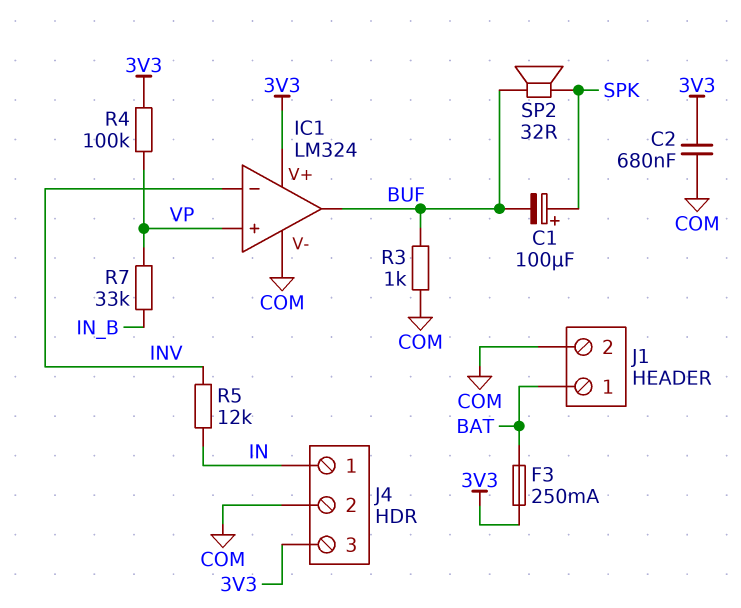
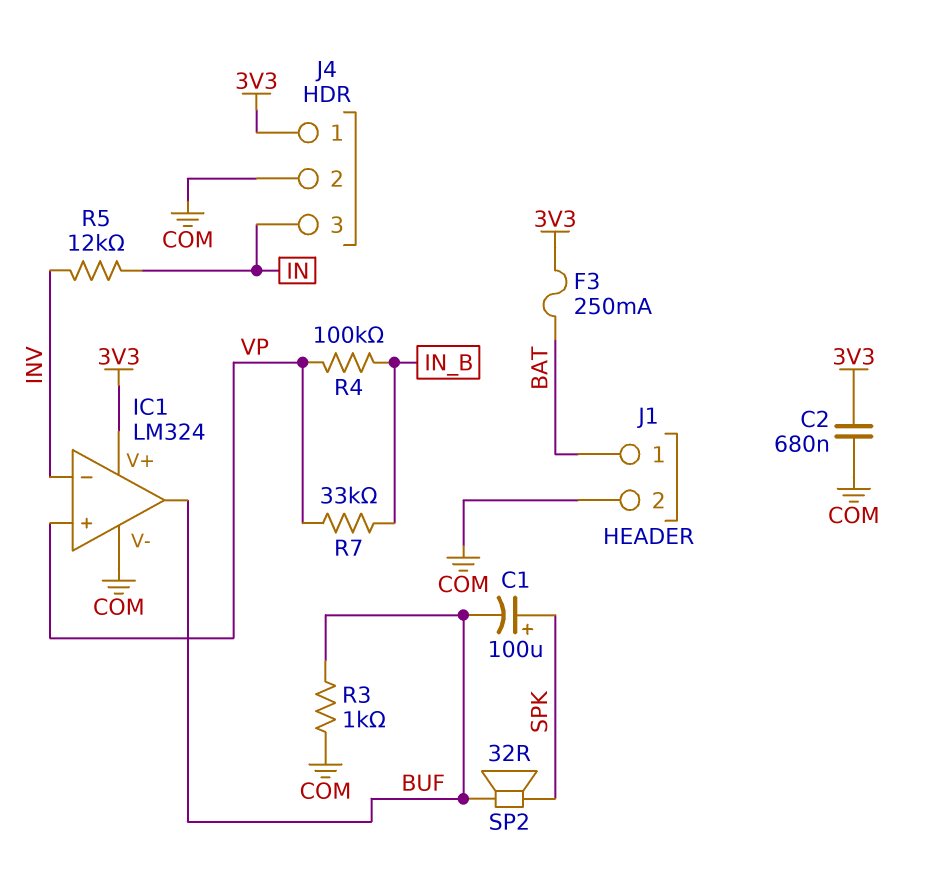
J4 pin 1: IN -> 3V3
J4 pin 3: 3V3 -> IN
R4: 100k (3V3, VP) -> 100k (IN_B, VP)

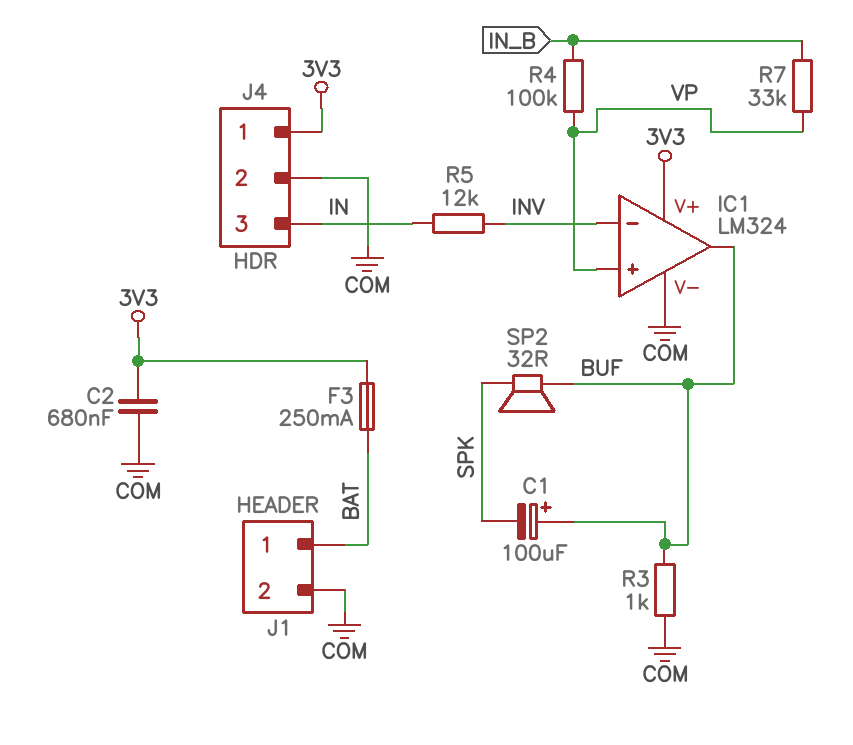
C1: 100uF (plus SPK, minus BUF) -> 100uF (plus BUF, minus SPK)

